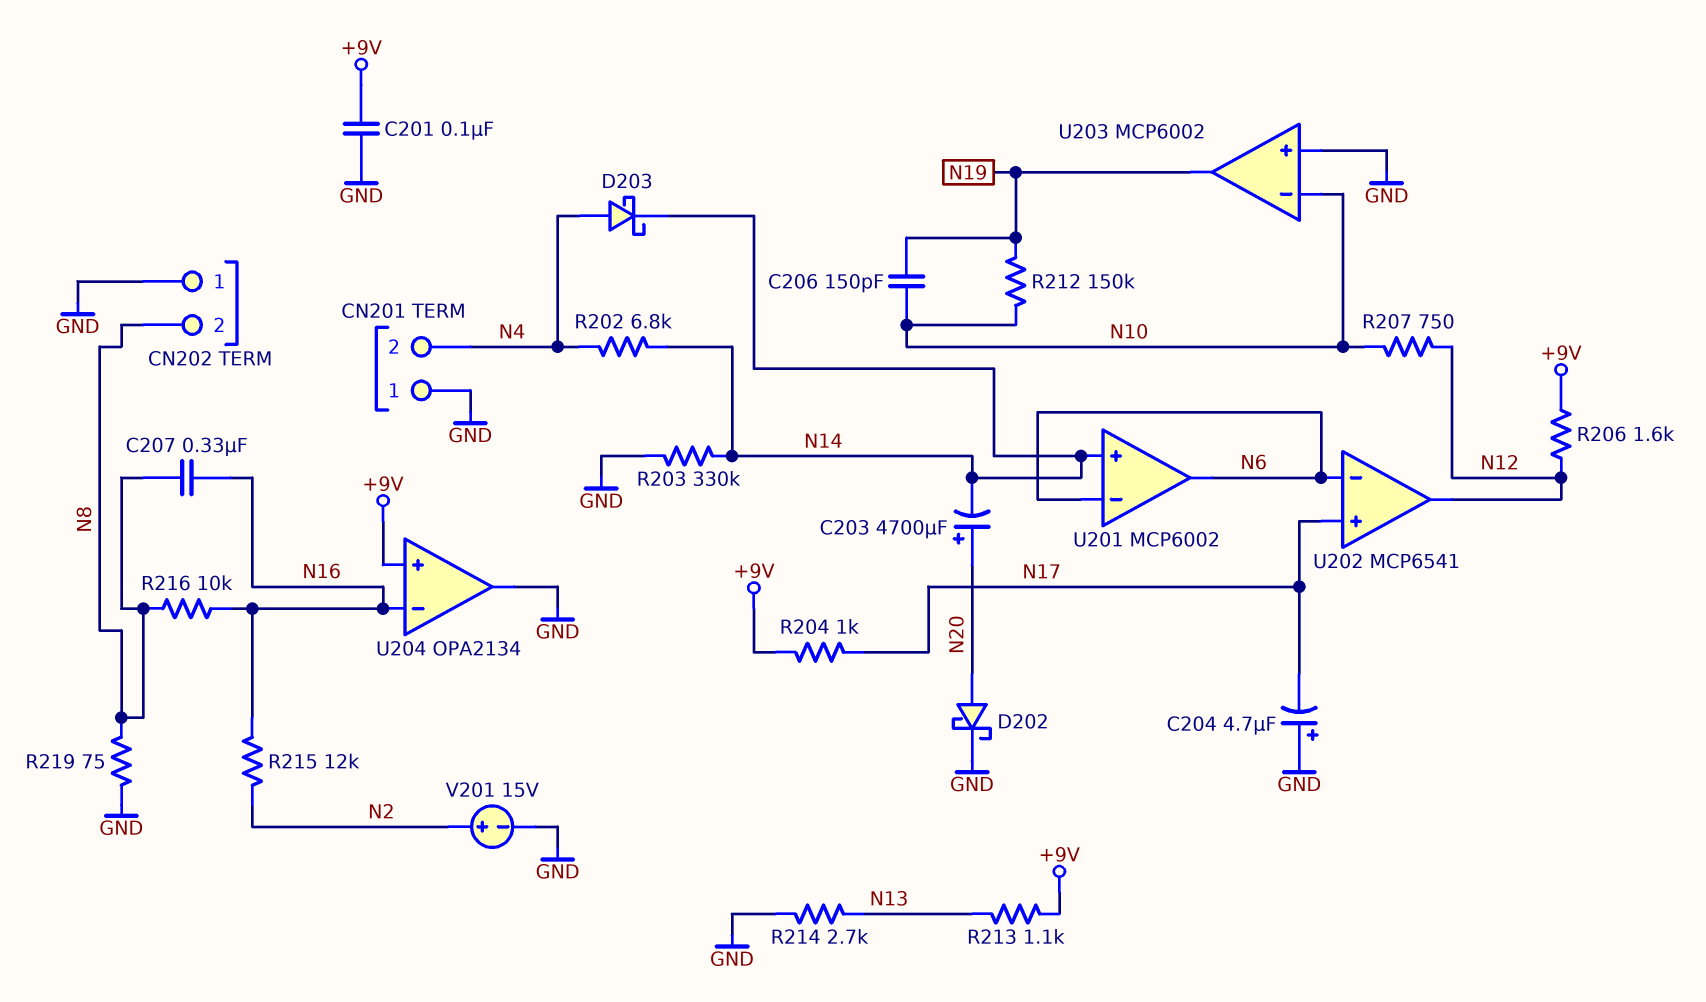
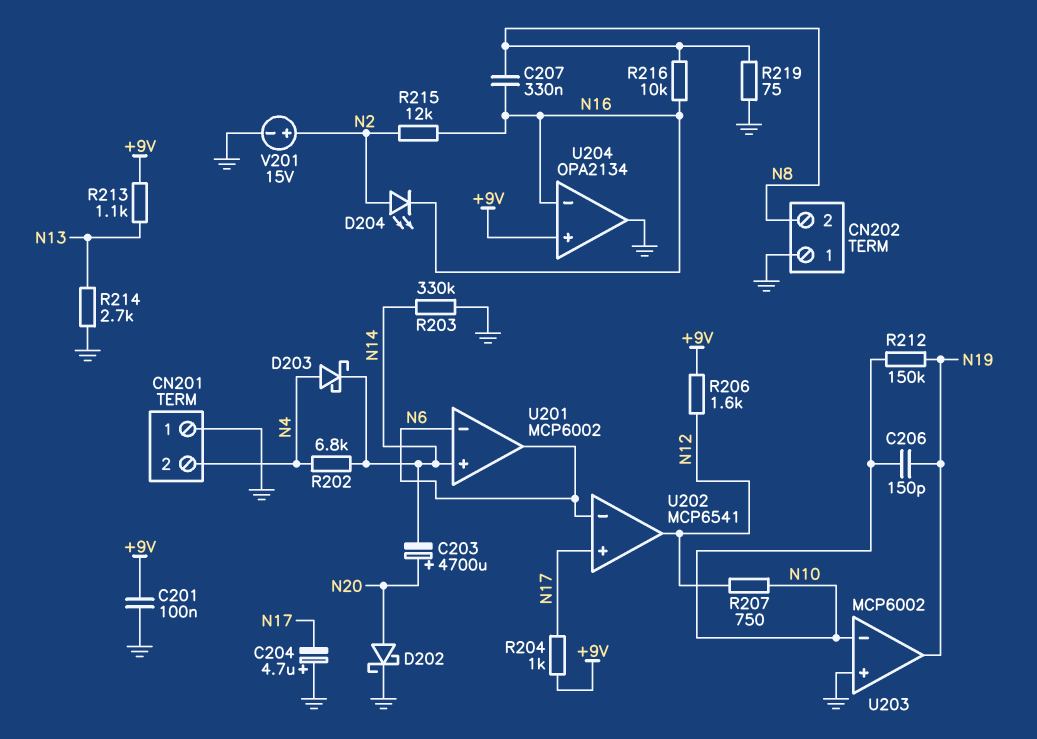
D204: none -> LED (A N2, K N16)

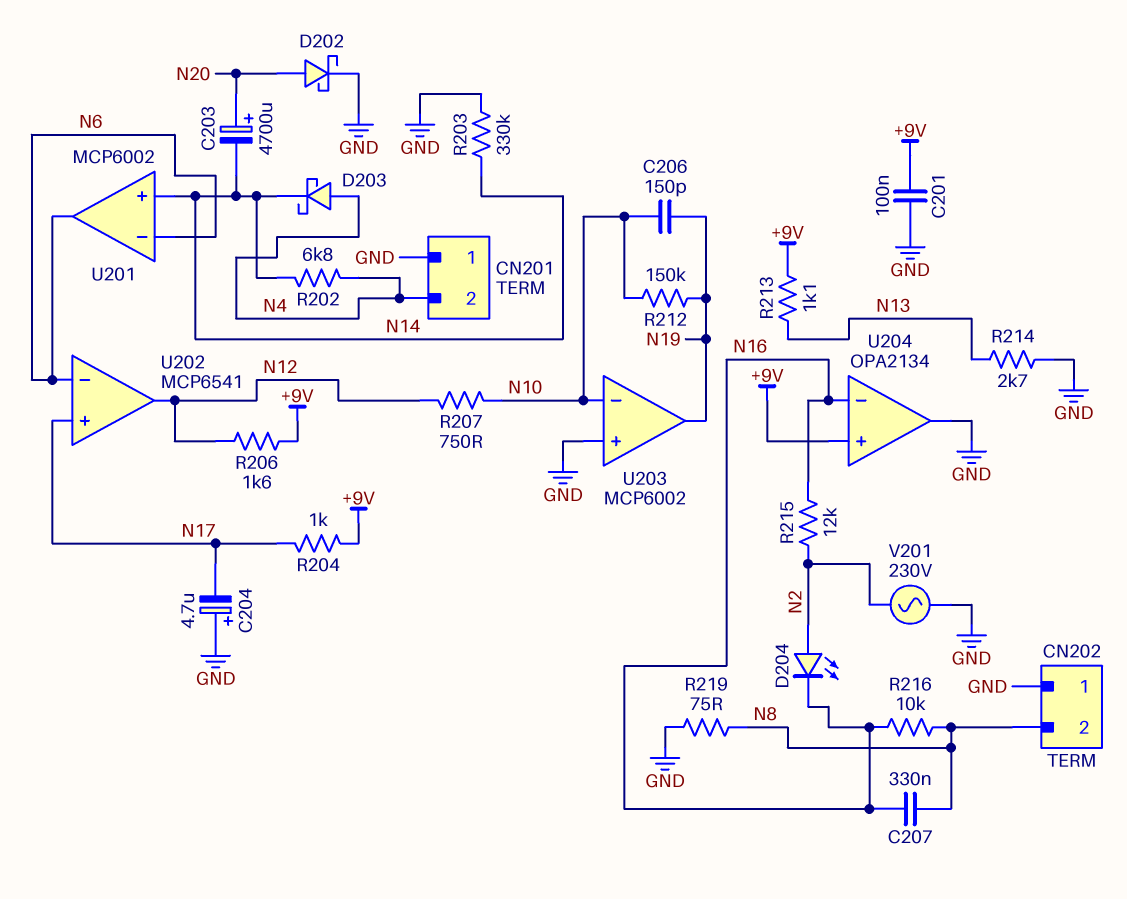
V201: 15V (plus N2, minus GND) -> AC 230V (GND, N2)

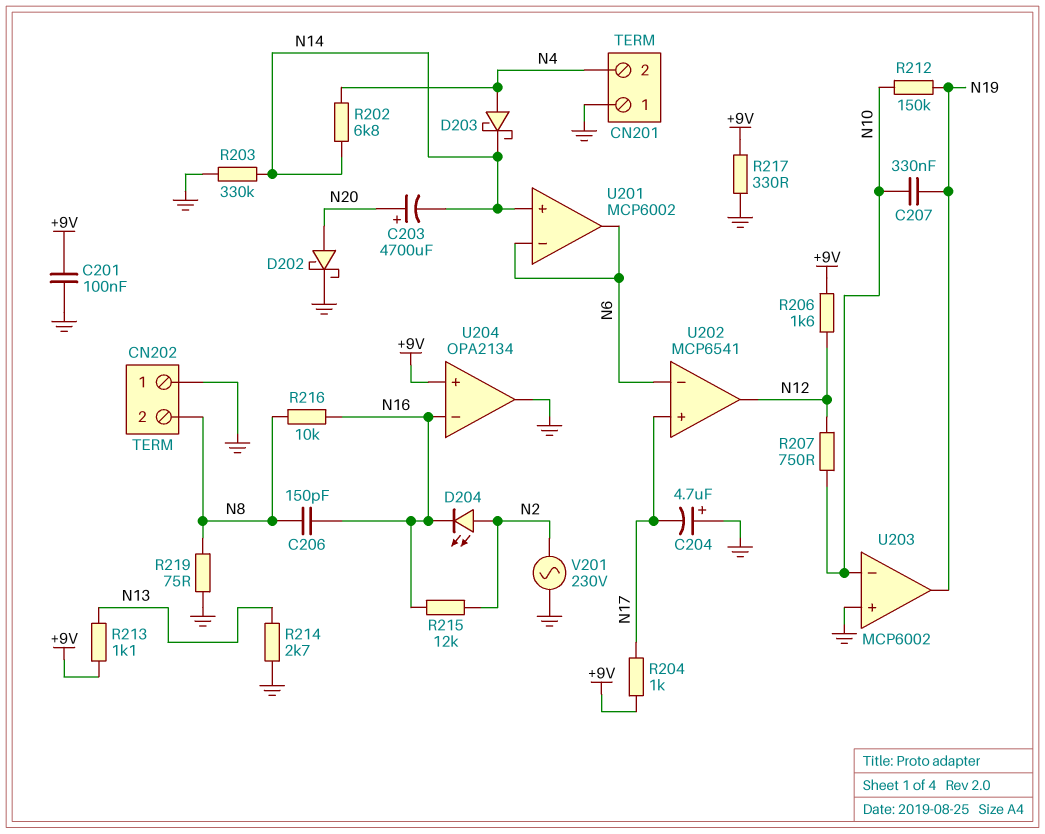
C206: 150pF (N10, N19) -> 150pF (N8, N16)
C207: 330nF (N8, N16) -> 330nF (N10, N19)
R217: none -> 330 (+9V, GND)

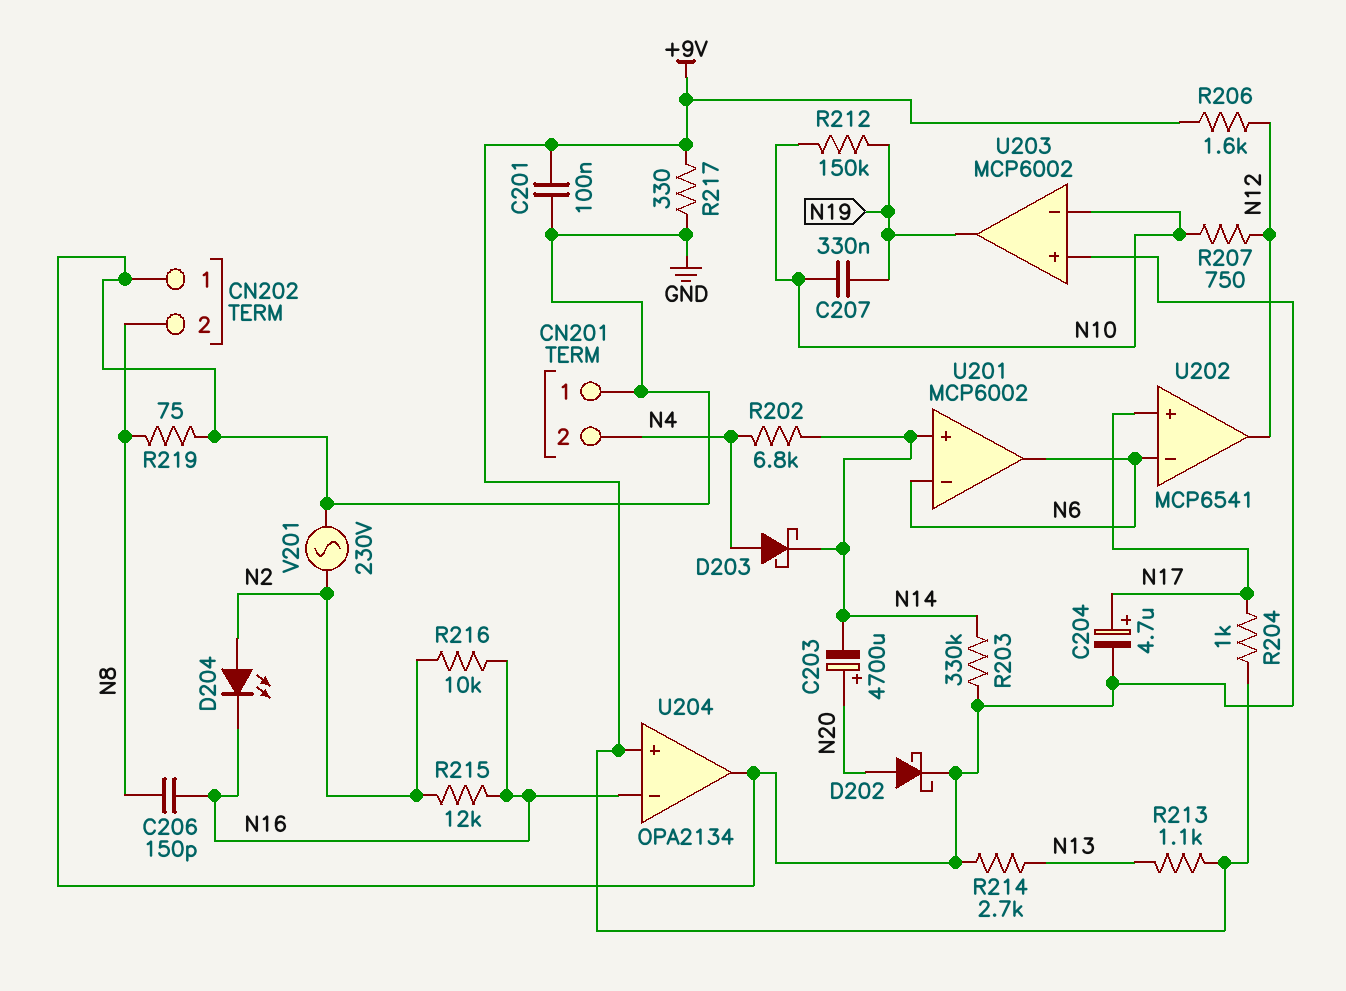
C204: 4.7uF (plus GND, minus N17) -> 4.7uF (plus N17, minus GND)
R216: 10k (N8, N16) -> 10k (N2, N16)

